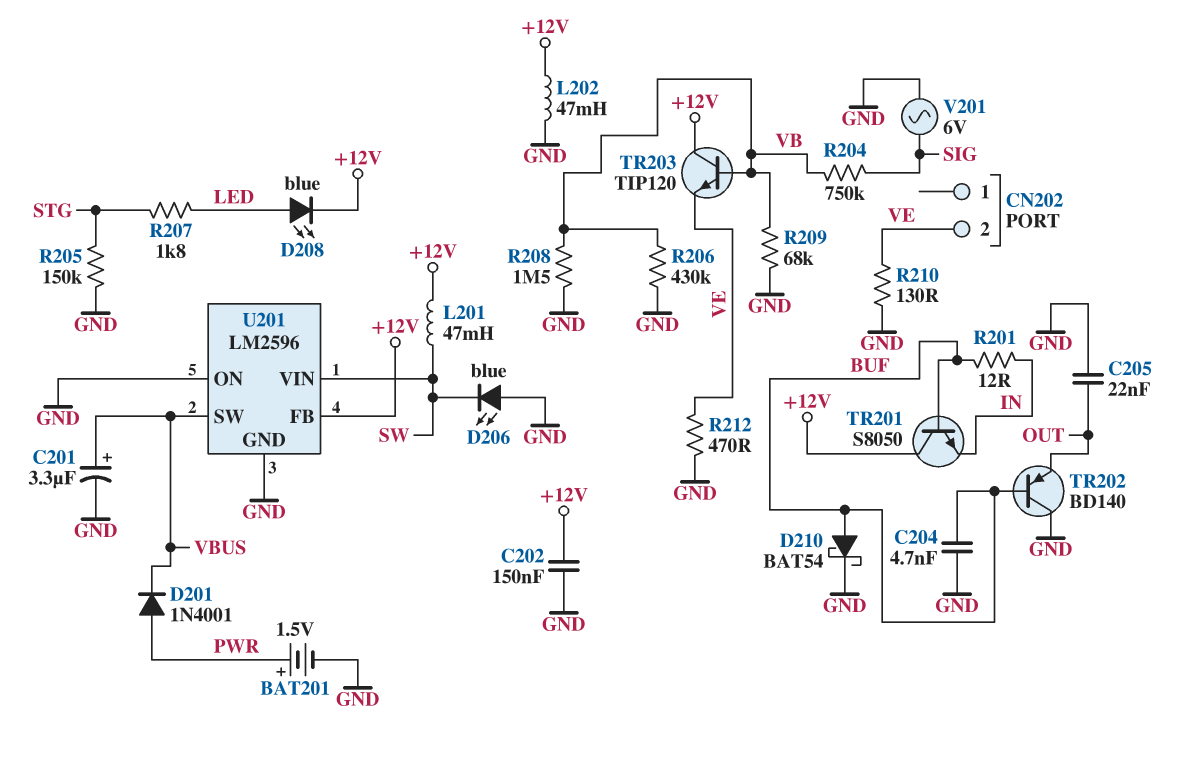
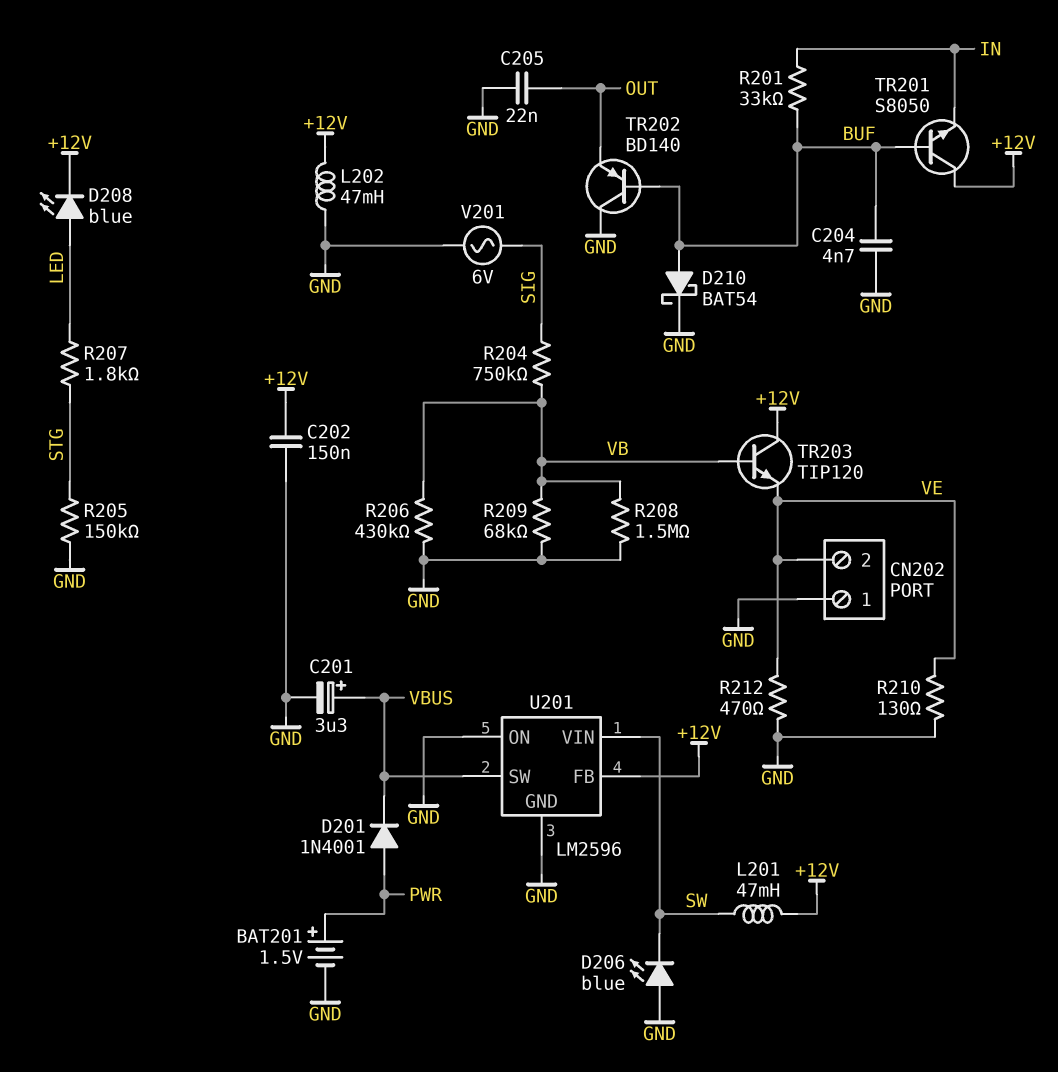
CN202 pin 1: none -> GND
R201: 12 (BUF, IN) -> 33k (BUF, IN)

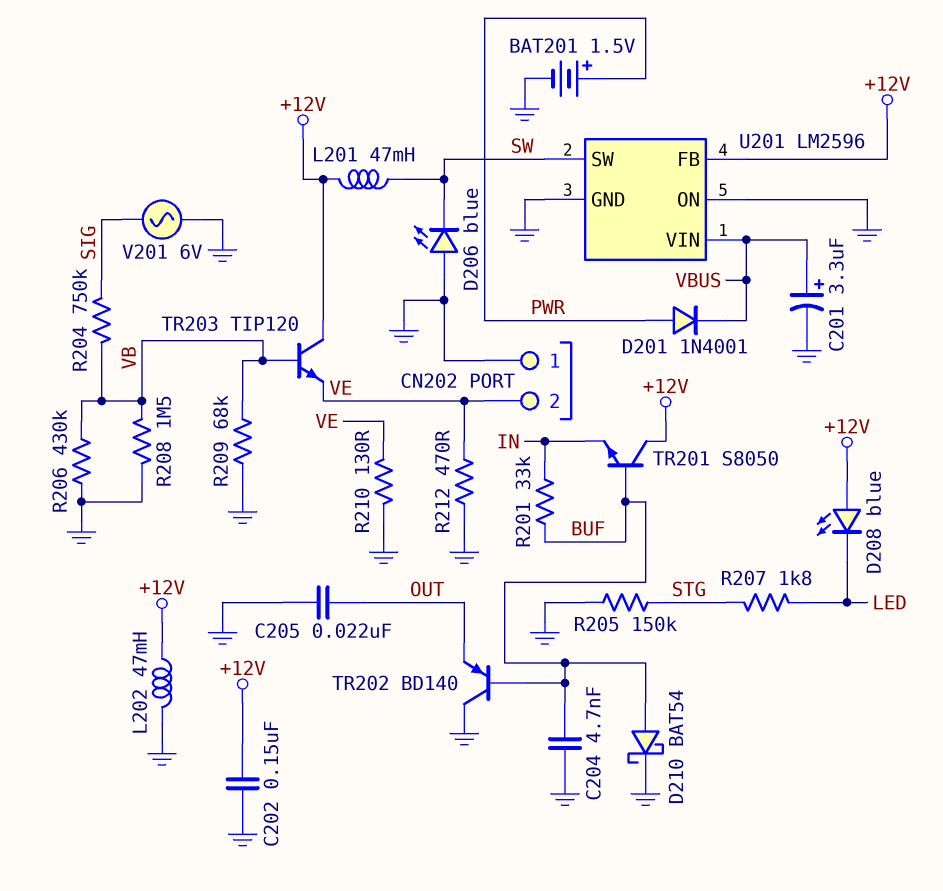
D208: LED blue (A LED, K +12V) -> LED blue (A +12V, K LED)
U201 pin SW: VBUS -> SW
U201 pin VIN: SW -> VBUS

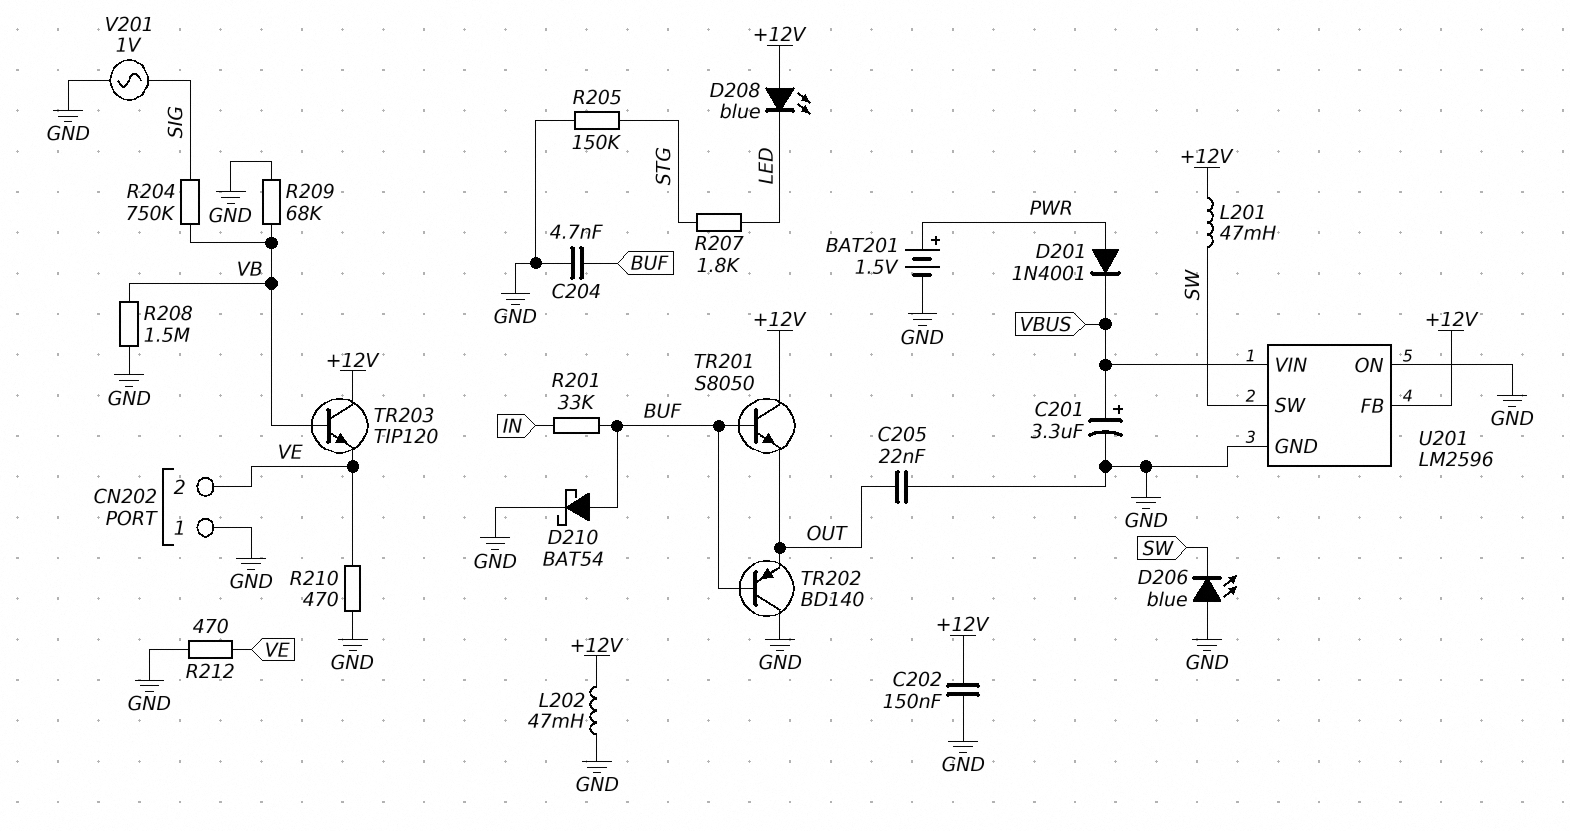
R206: 430k (GND, VB) -> none
R210: 130 (GND, VE) -> 470 (GND, VE)
TR201: NPN S8050 (B BUF, C +12V, E IN) -> NPN S8050 (B BUF, C +12V, E OUT)
V201: AC 6V (GND, SIG) -> AC 1V (GND, SIG)

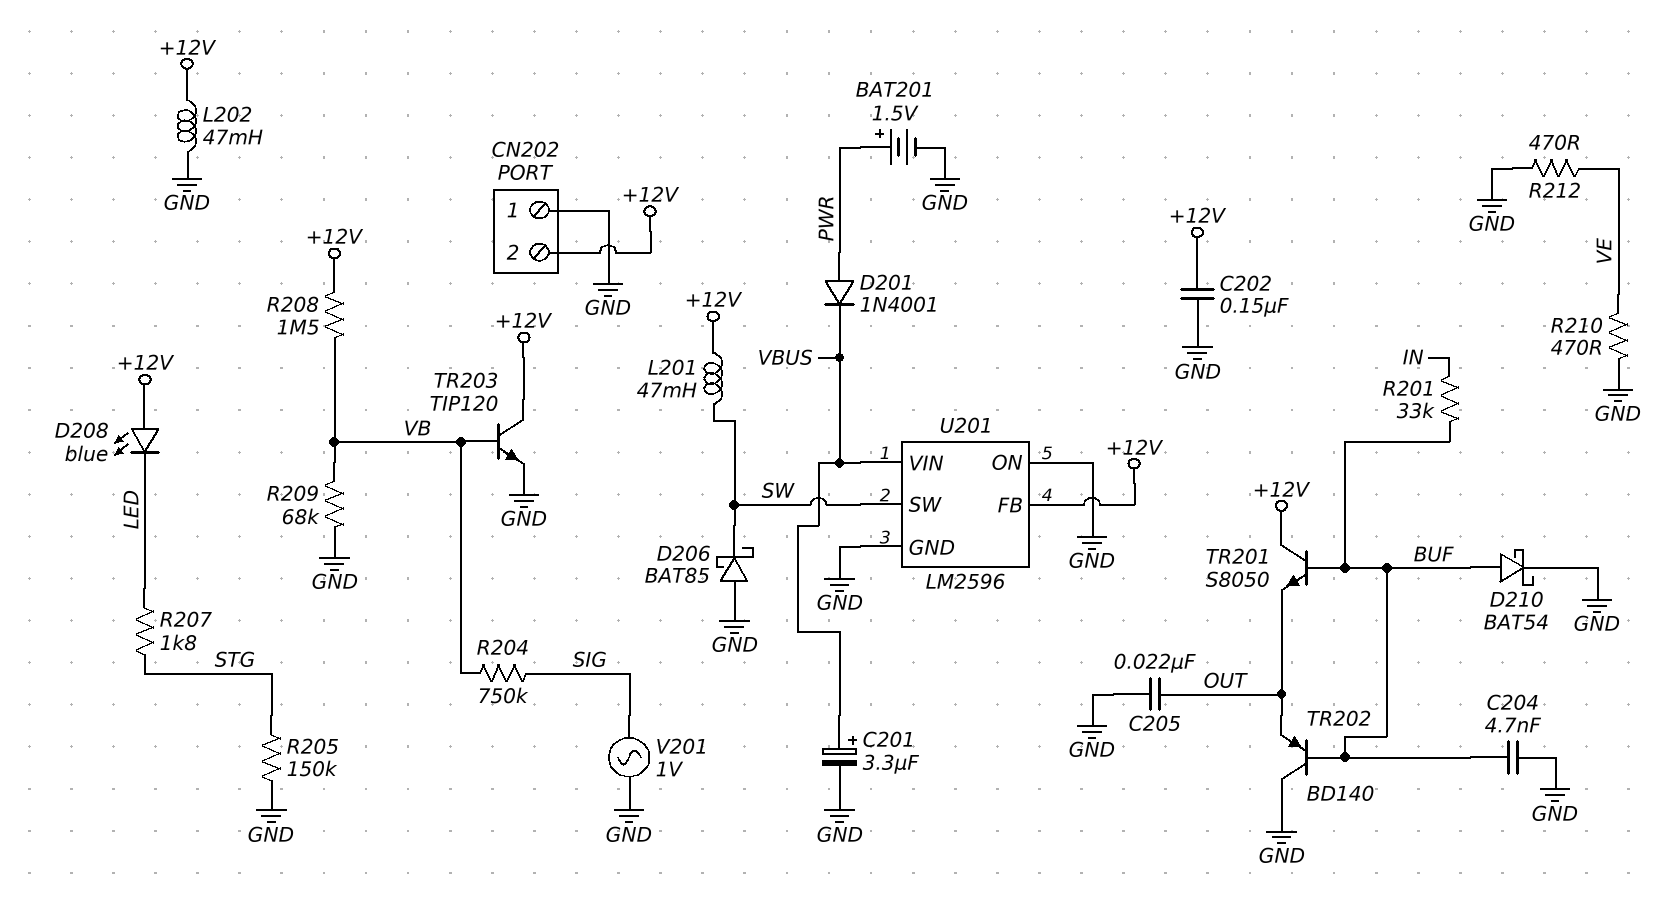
CN202 pin 2: VE -> +12V
D206: LED blue (A GND, K SW) -> schottky BAT85 (A GND, K SW)
R208: 1.5M (GND, VB) -> 1.5M (+12V, VB)
TR203: NPN TIP120 (B VB, C +12V, E VE) -> NPN TIP120 (B VB, C +12V, E GND)

